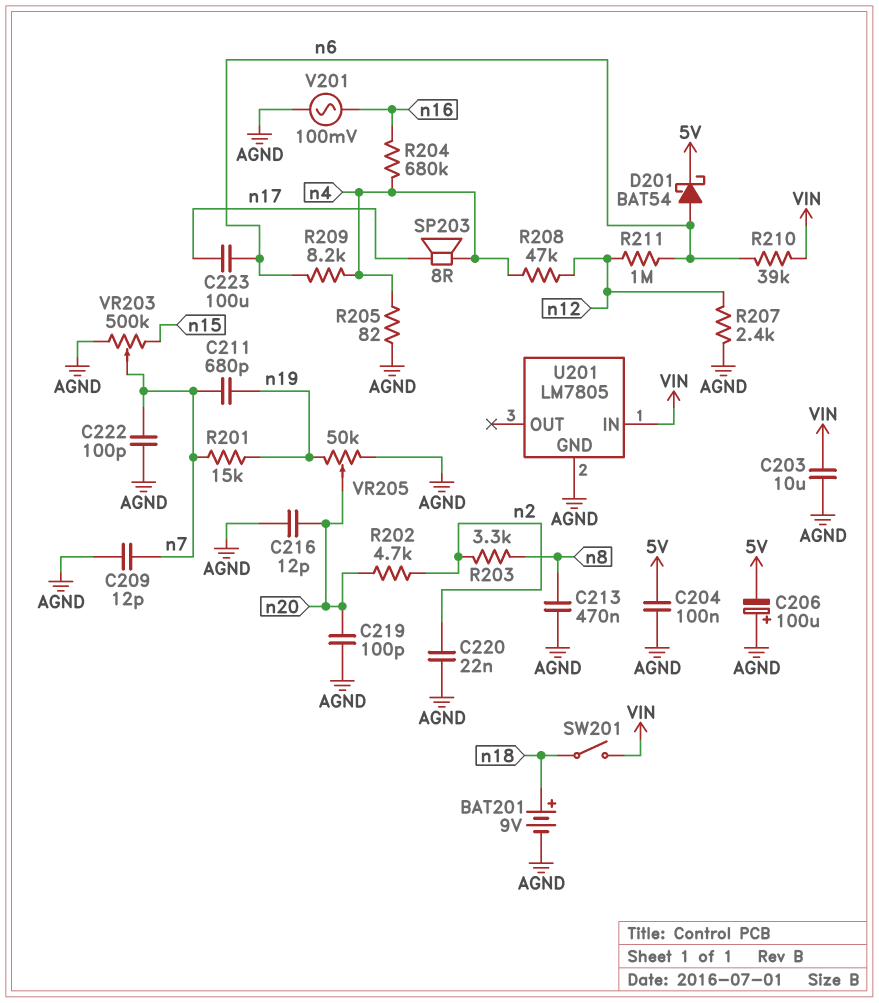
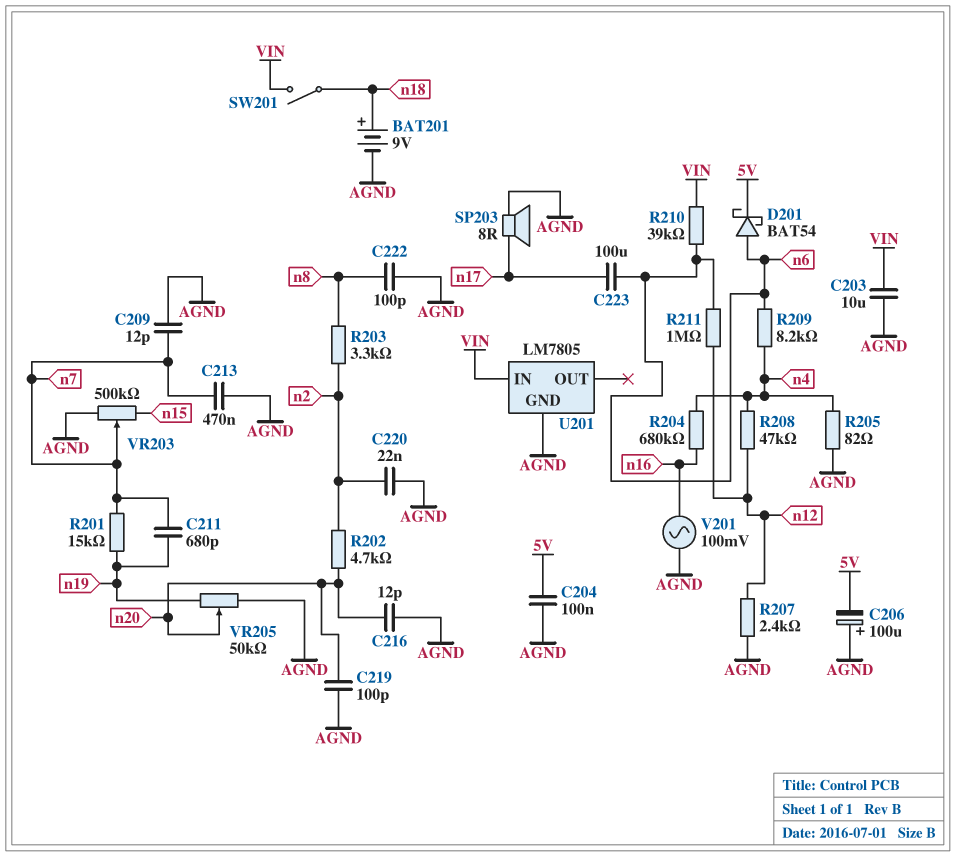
C213: 470nF (AGND, n8) -> 470nF (AGND, n7)
C222: 100pF (AGND, n7) -> 100pF (AGND, n8)
SP203: speaker 8R (n4, n17) -> speaker 8R (AGND, n17)

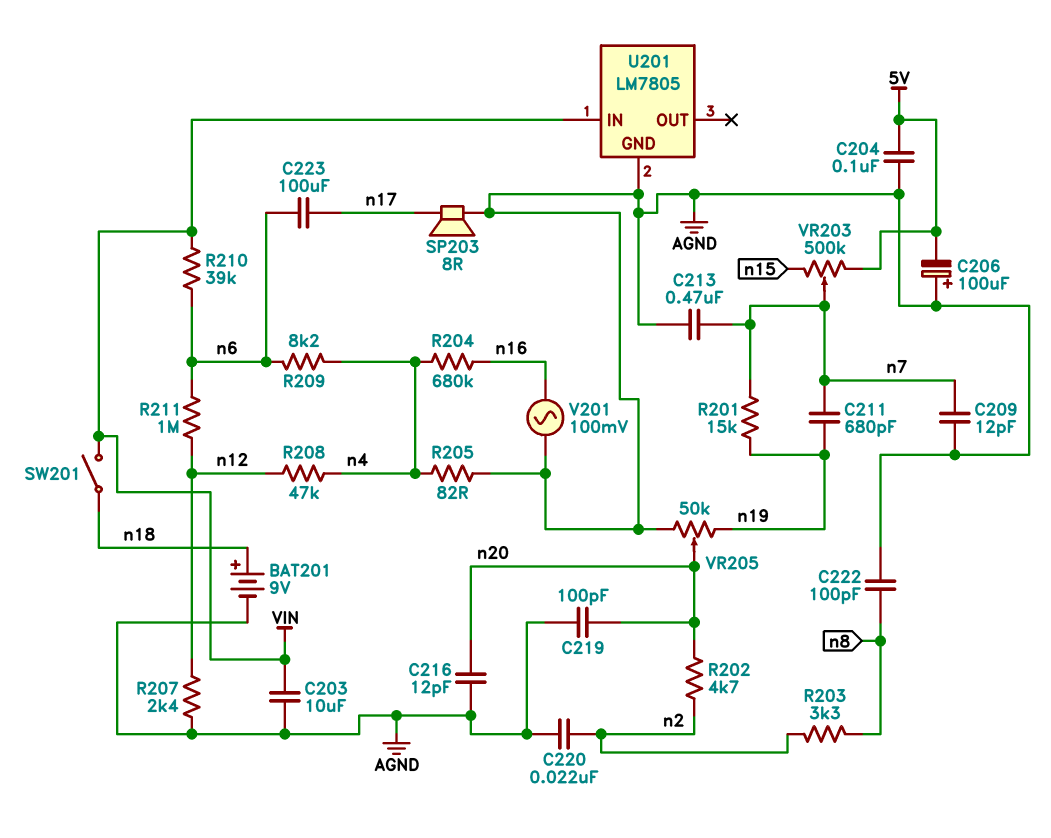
D201: schottky BAT54 (A n6, K 5V) -> none
VR203: 500k (AGND, n15, wiper n7) -> 500k (5V, n15, wiper n7)

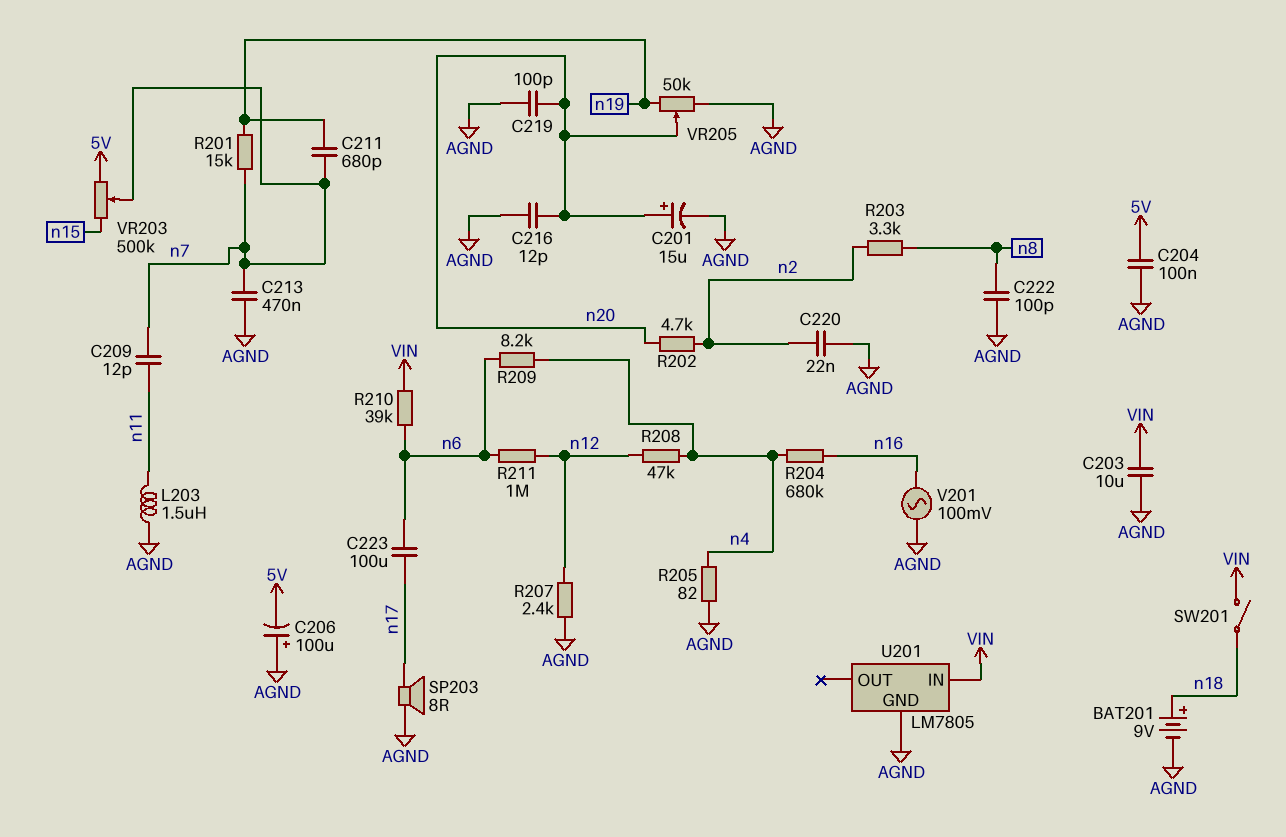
C201: none -> 15uF (plus n20, minus AGND)
C209: 12pF (AGND, n7) -> 12pF (n7, n11)
L203: none -> 1.5uH (AGND, n11)

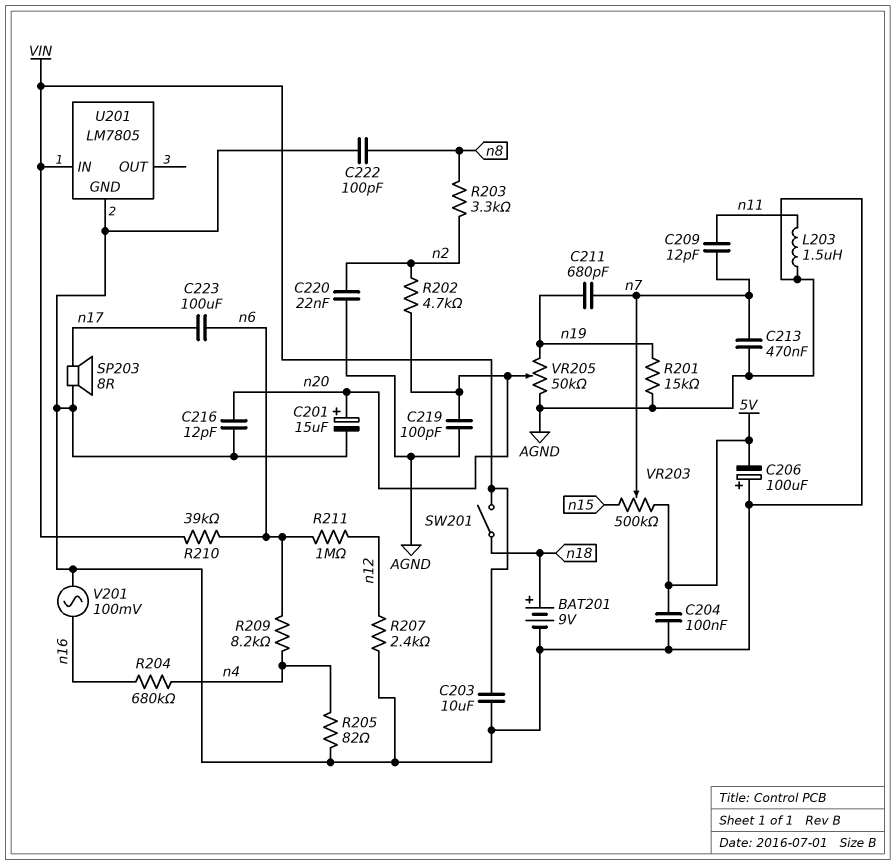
R201: 15k (n7, n19) -> 15k (AGND, n19)
R208: 47k (n4, n12) -> none

